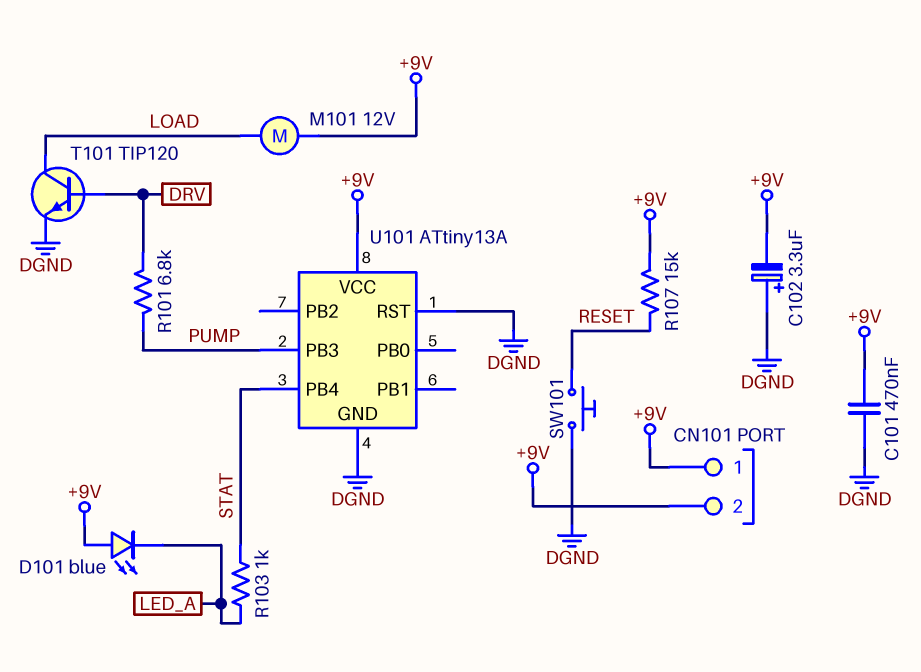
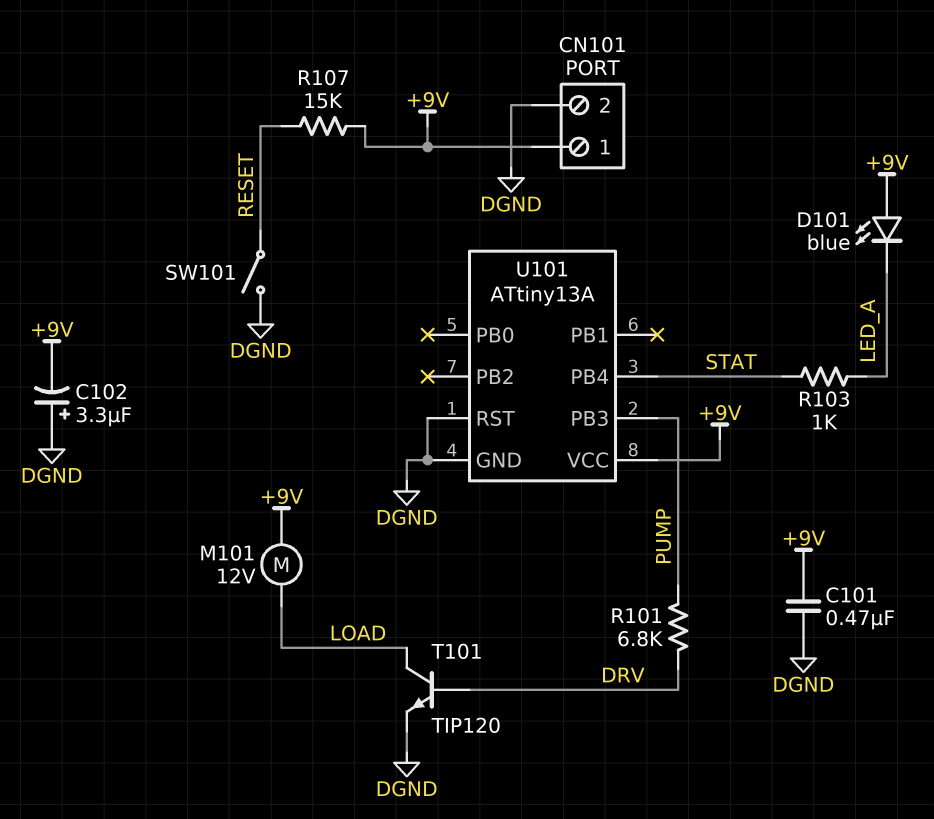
CN101 pin 2: +9V -> DGND
SW101: button (DGND, RESET) -> switch (DGND, RESET)

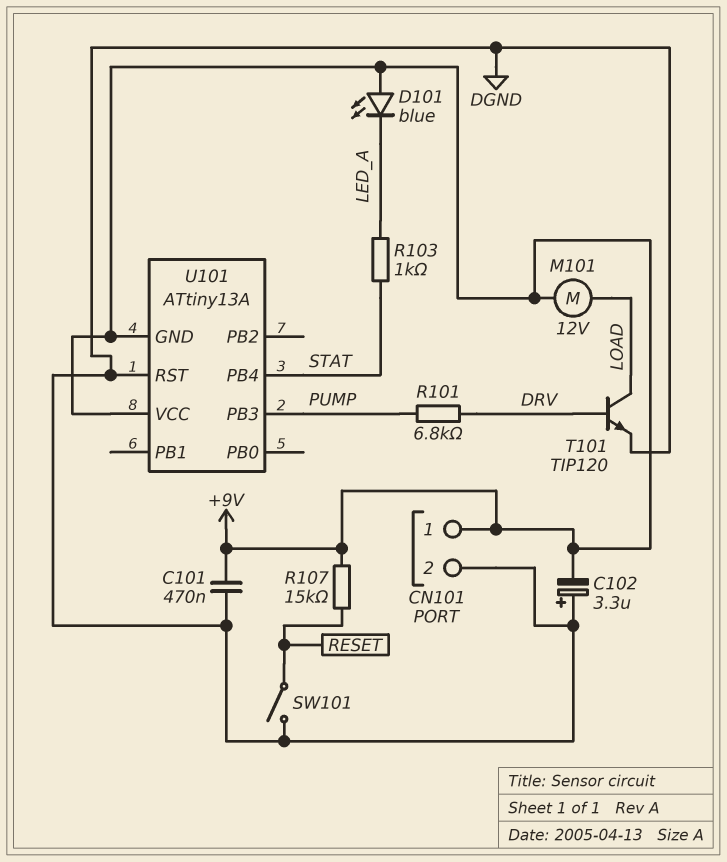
U101 pin GND: DGND -> +9V

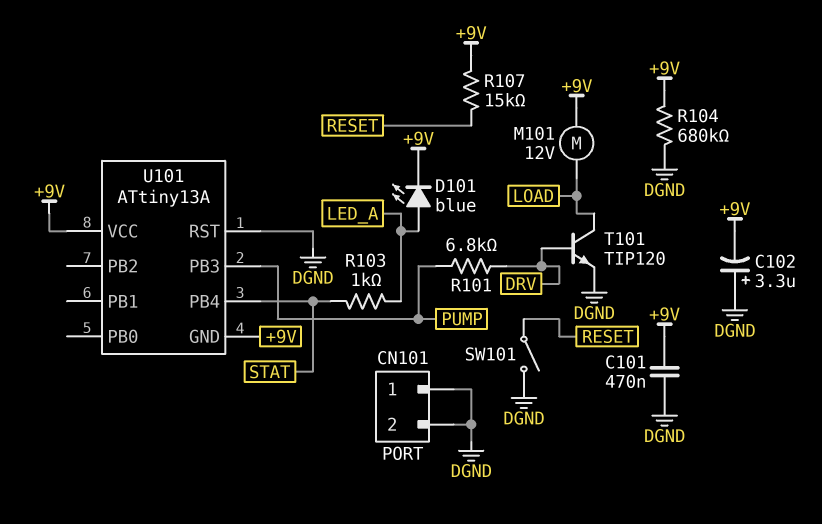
CN101 pin 1: +9V -> DGND
D101: LED blue (A +9V, K LED_A) -> LED blue (A LED_A, K +9V)
R104: none -> 680k (+9V, DGND)

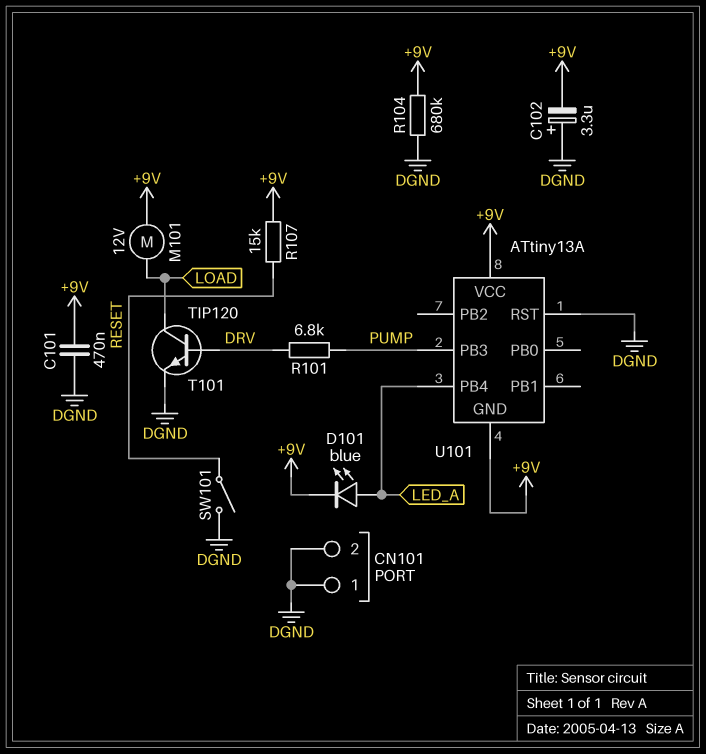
R103: 1k (LED_A, STAT) -> none
U101 pin PB4: STAT -> LED_A

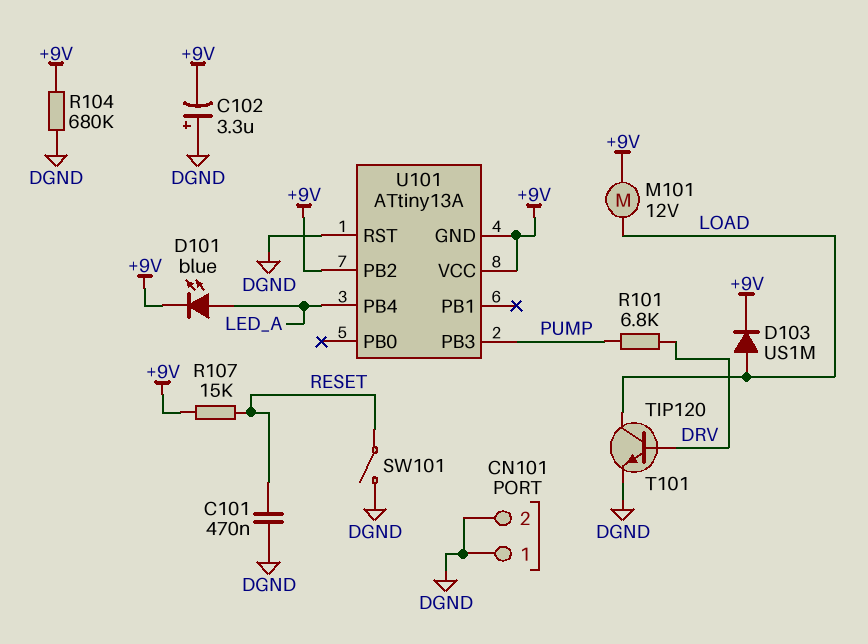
C101: 470nF (+9V, DGND) -> 470nF (DGND, RESET)
D103: none -> diode US1M (A LOAD, K +9V)
U101 pin PB2: none -> +9V

